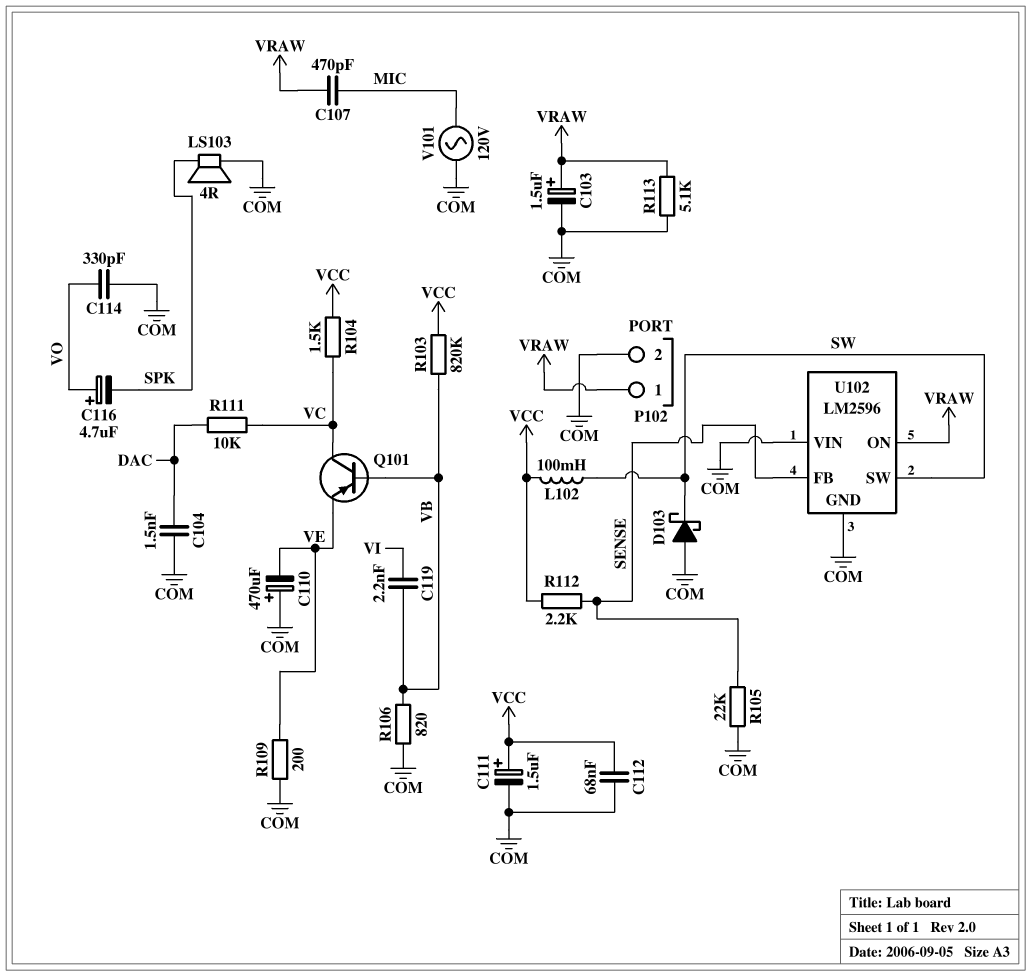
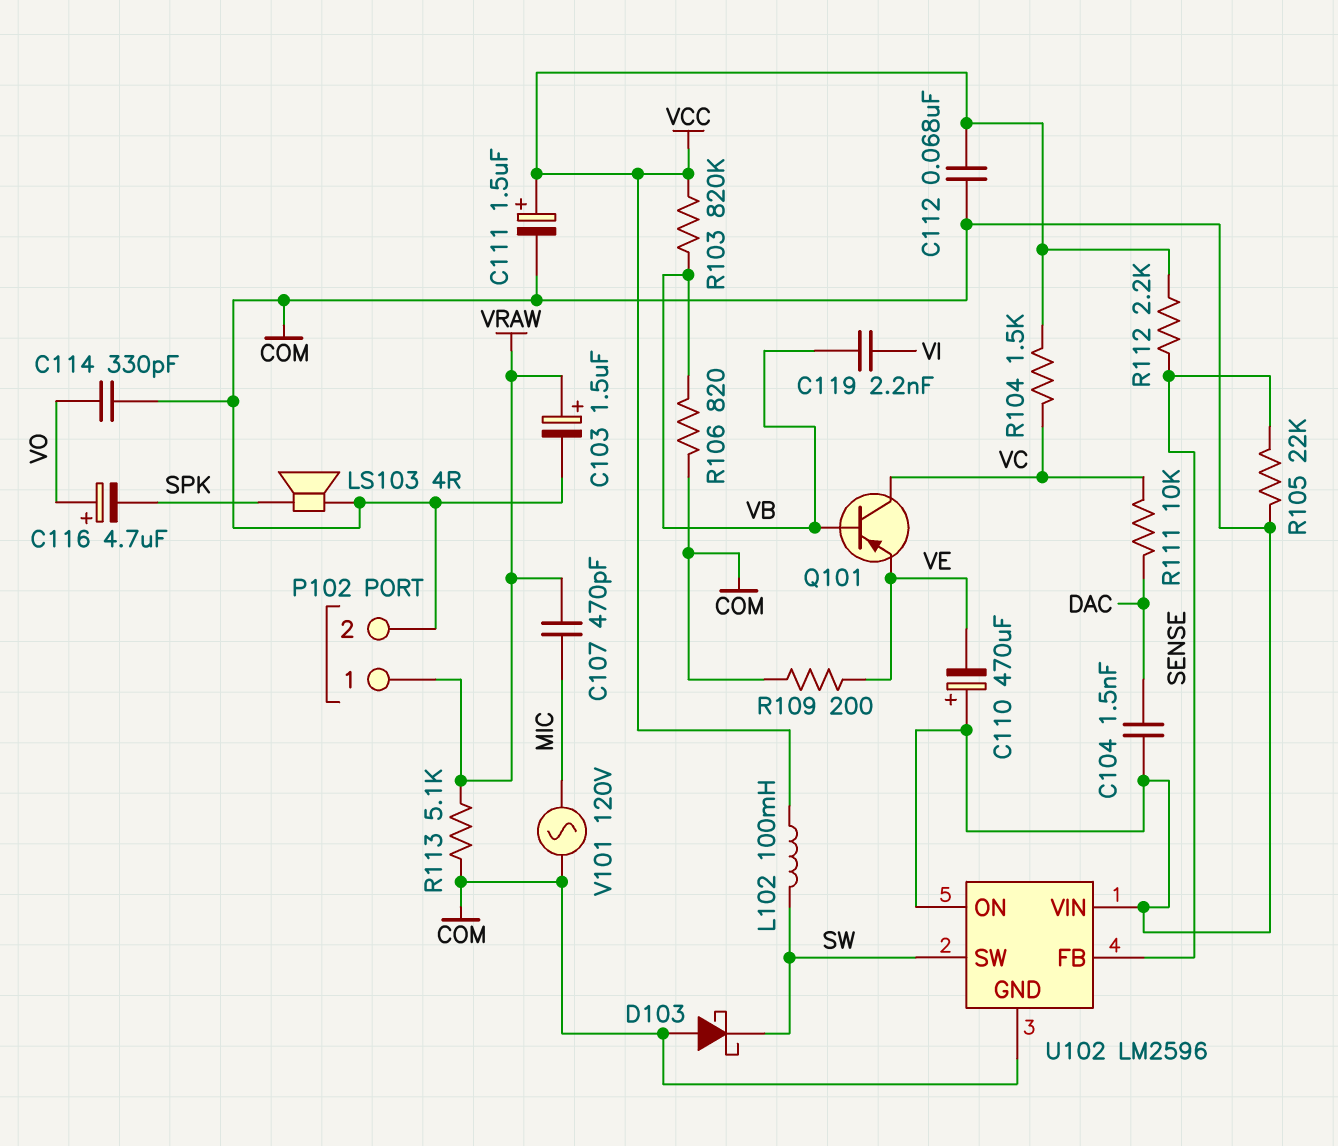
U102 pin ON: VRAW -> COM

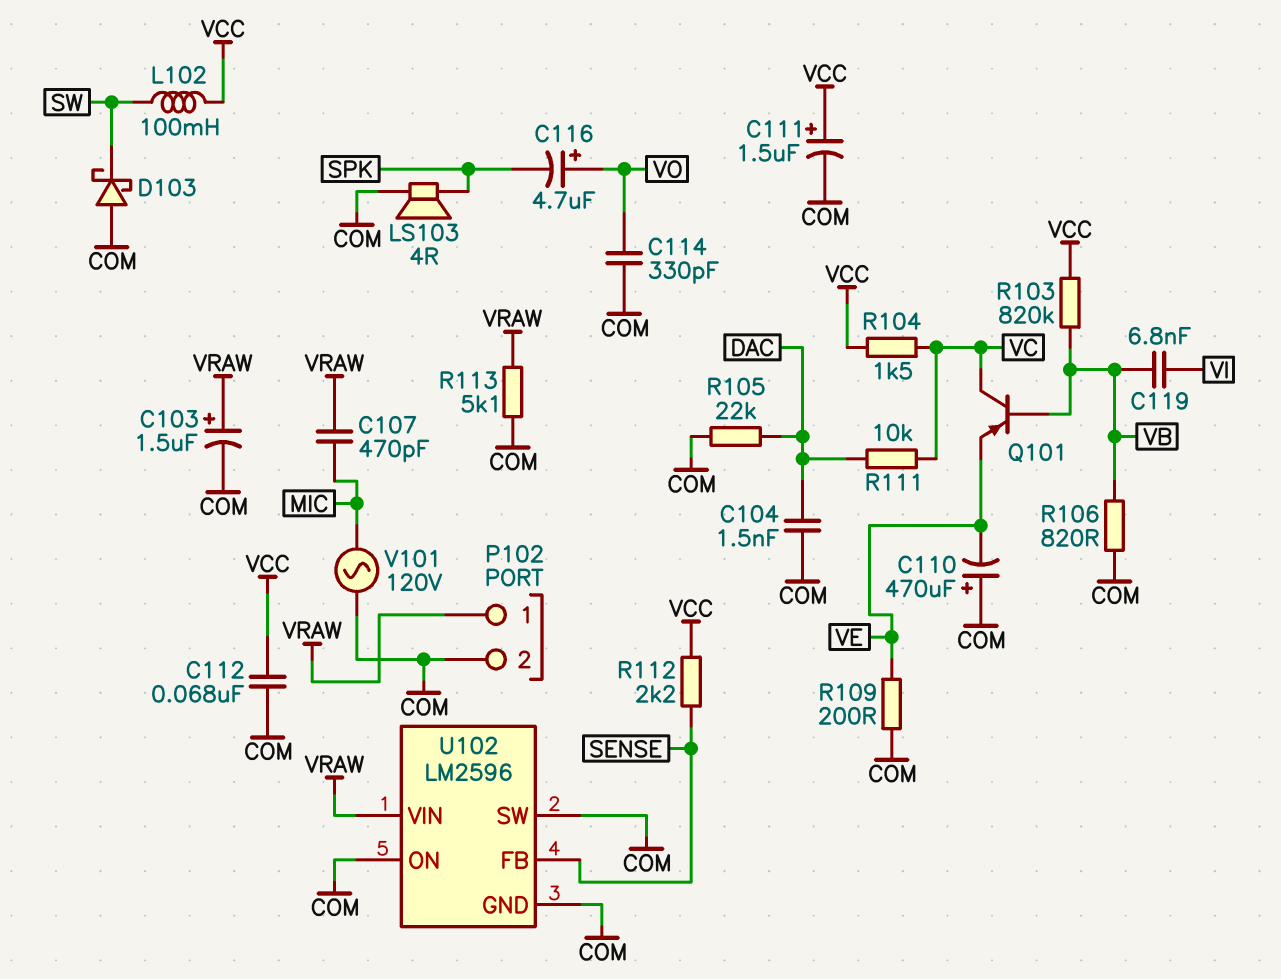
C119: 2.2nF (VB, VI) -> 6.8nF (VB, VI)
R105: 22k (COM, SENSE) -> 22k (COM, DAC)
U102 pin SW: SW -> COM
U102 pin VIN: COM -> VRAW

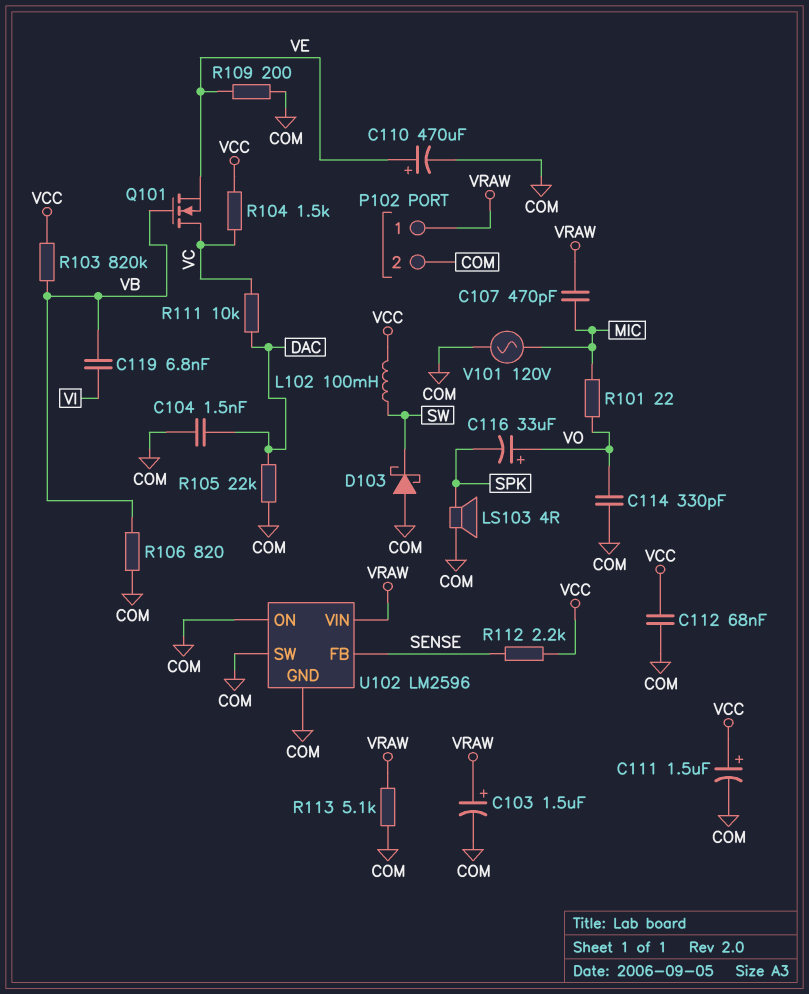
C110: 470uF (plus COM, minus VE) -> 470uF (plus VE, minus COM)
C116: 4.7uF (plus VO, minus SPK) -> 33uF (plus VO, minus SPK)
Q101: PNP (B VB, C VC, E VE) -> NMOS (G VB, D VC, S VE)
R101: none -> 22 (MIC, VO)

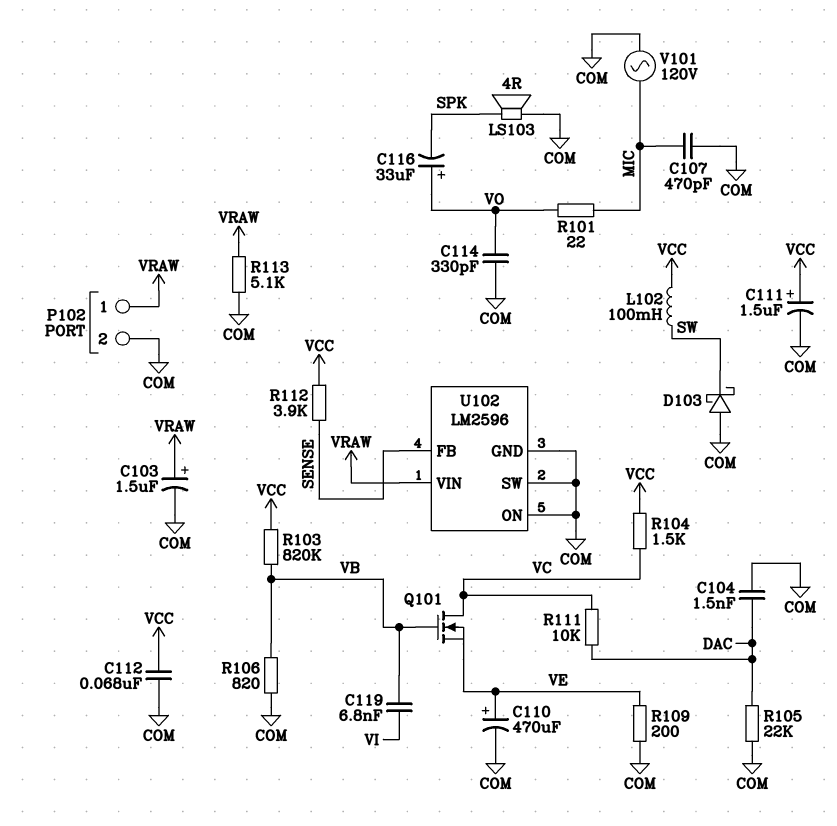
C107: 470pF (MIC, VRAW) -> 470pF (COM, MIC)
R112: 2.2k (SENSE, VCC) -> 3.9k (SENSE, VCC)

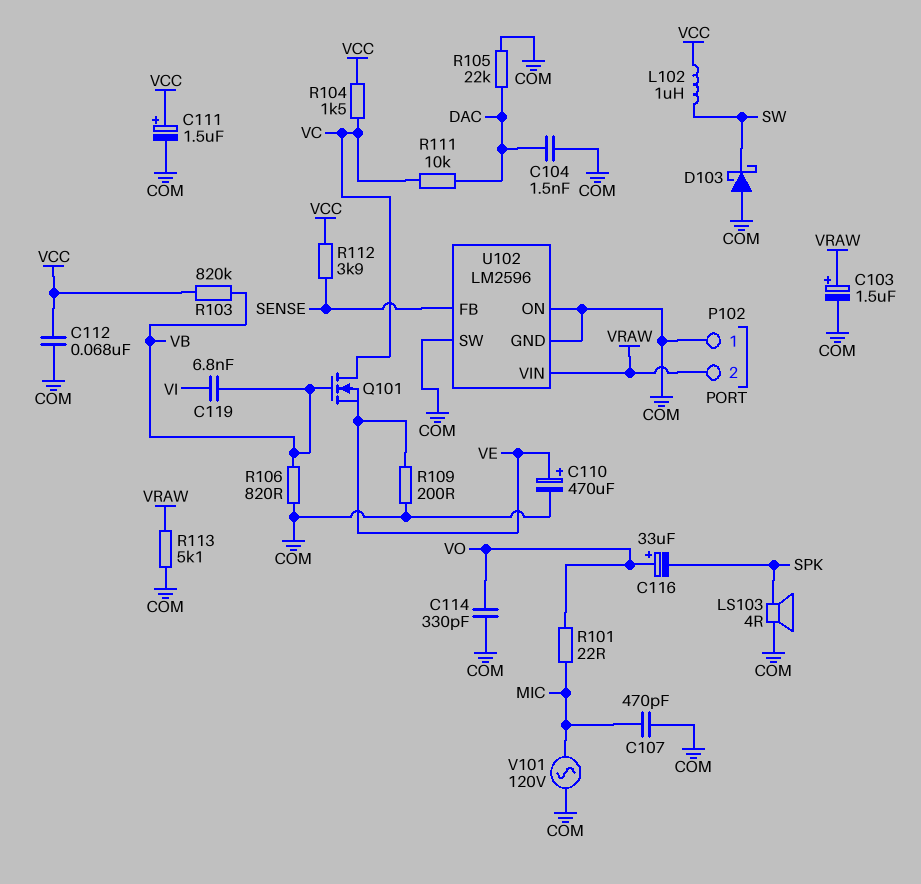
L102: 100mH (SW, VCC) -> 1uH (SW, VCC)
P102 pin 1: VRAW -> COM
P102 pin 2: COM -> VRAW

